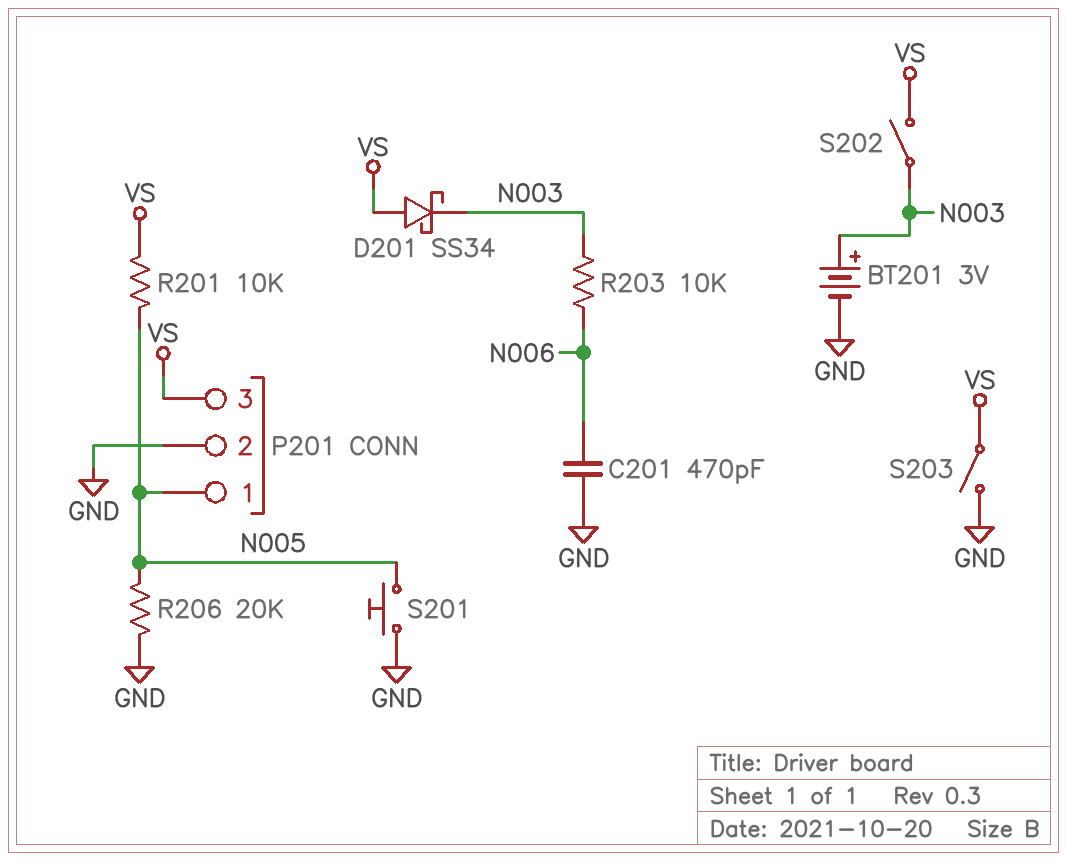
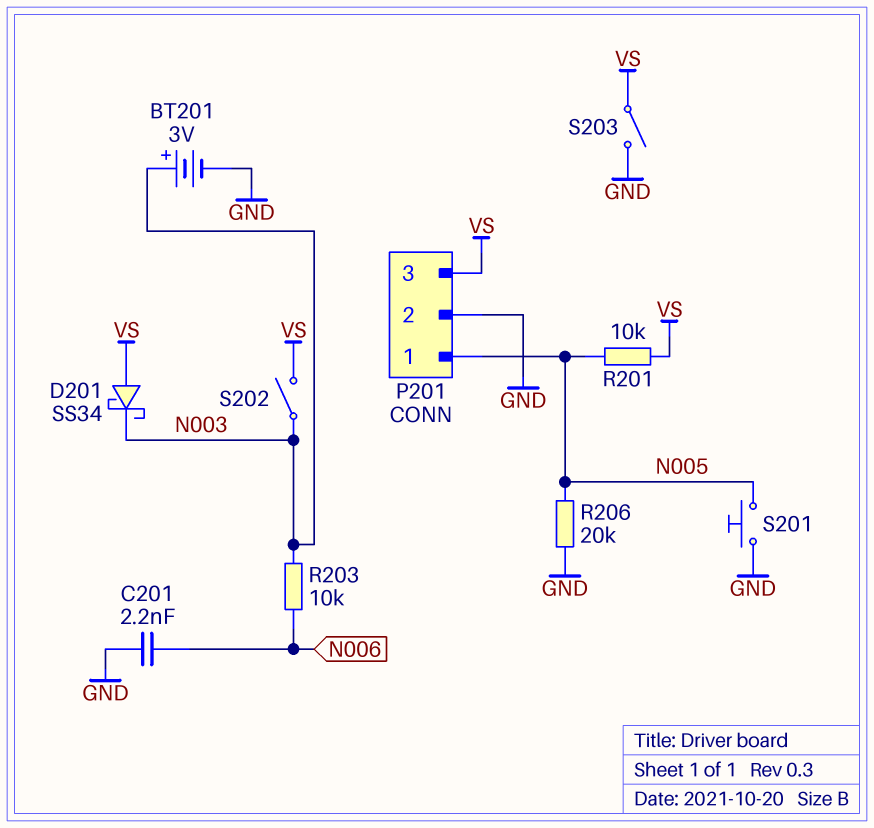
C201: 470pF (GND, N006) -> 2.2nF (GND, N006)

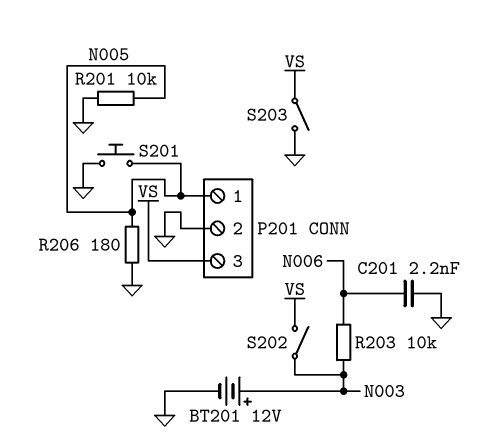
BT201: 3V (plus N003, minus GND) -> 12V (plus N003, minus GND)
D201: schottky SS34 (A VS, K N003) -> none
R201: 10k (N005, VS) -> 10k (GND, N005)
R206: 20k (GND, N005) -> 180 (GND, N005)

